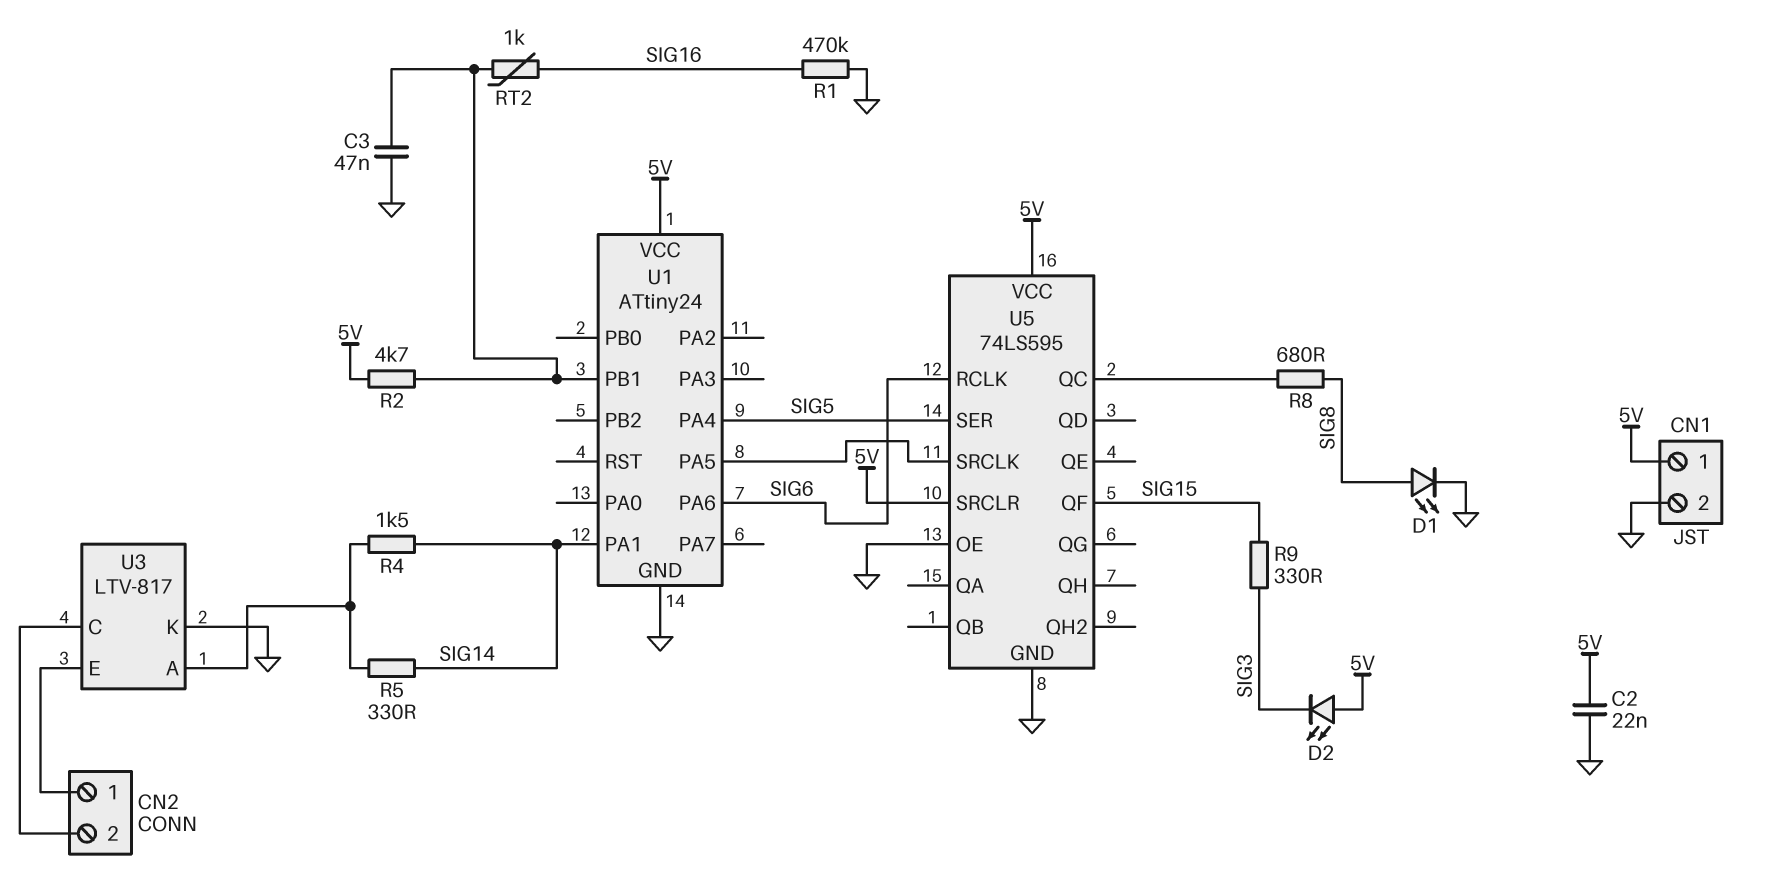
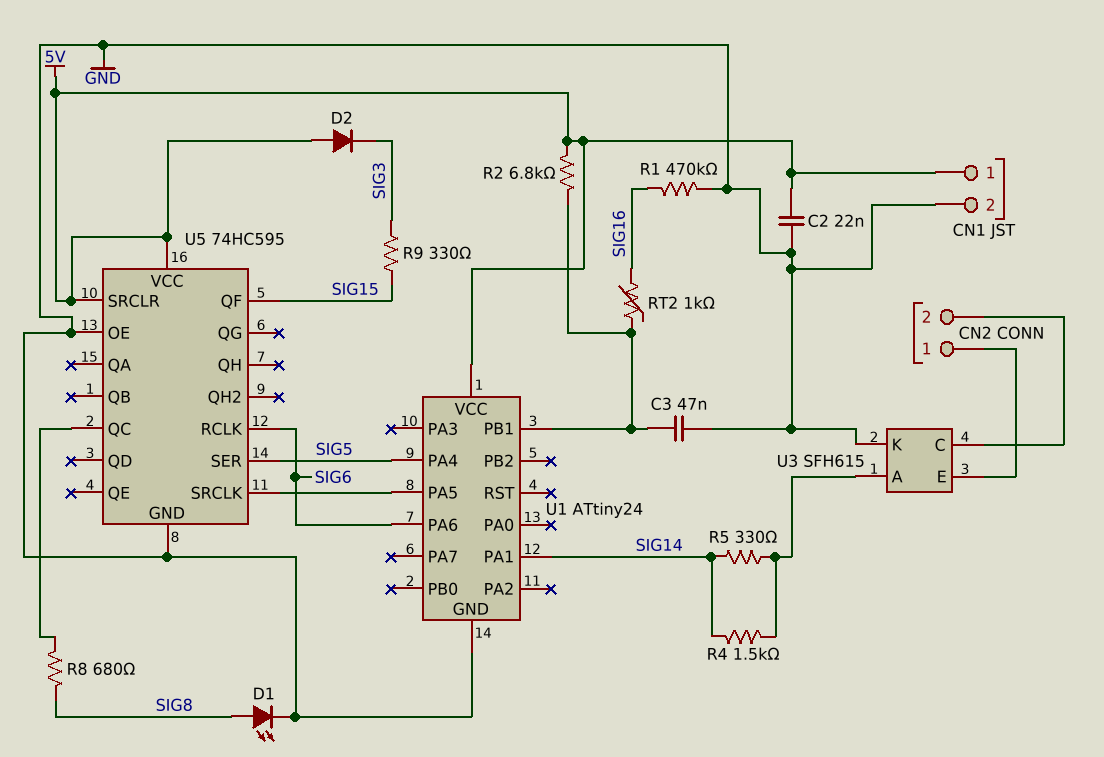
D2: LED (A 5V, K SIG3) -> diode (A 5V, K SIG3)
R2: 4.7k (5V, U1/PB1) -> 6.8k (5V, U1/PB1)
U3: LTV-817 -> SFH615
U5: 74LS595 -> 74HC595

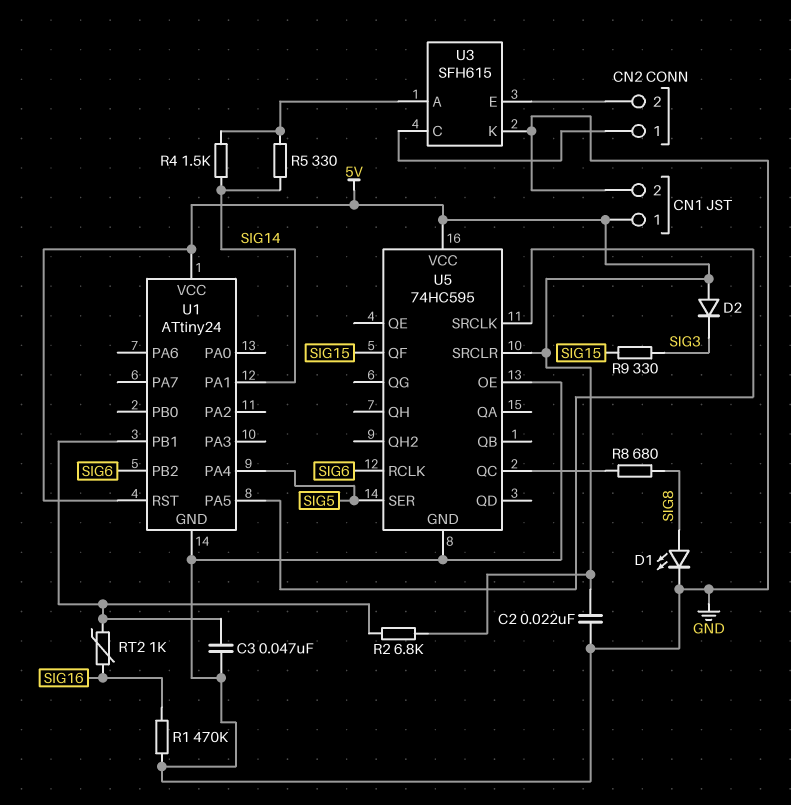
U1 pin PA6: SIG6 -> none
U1 pin PB2: none -> SIG6
U1 pin RST: none -> 5V
U3 pin C: CN2/2 -> CN2/1
U3 pin E: CN2/1 -> CN2/2

